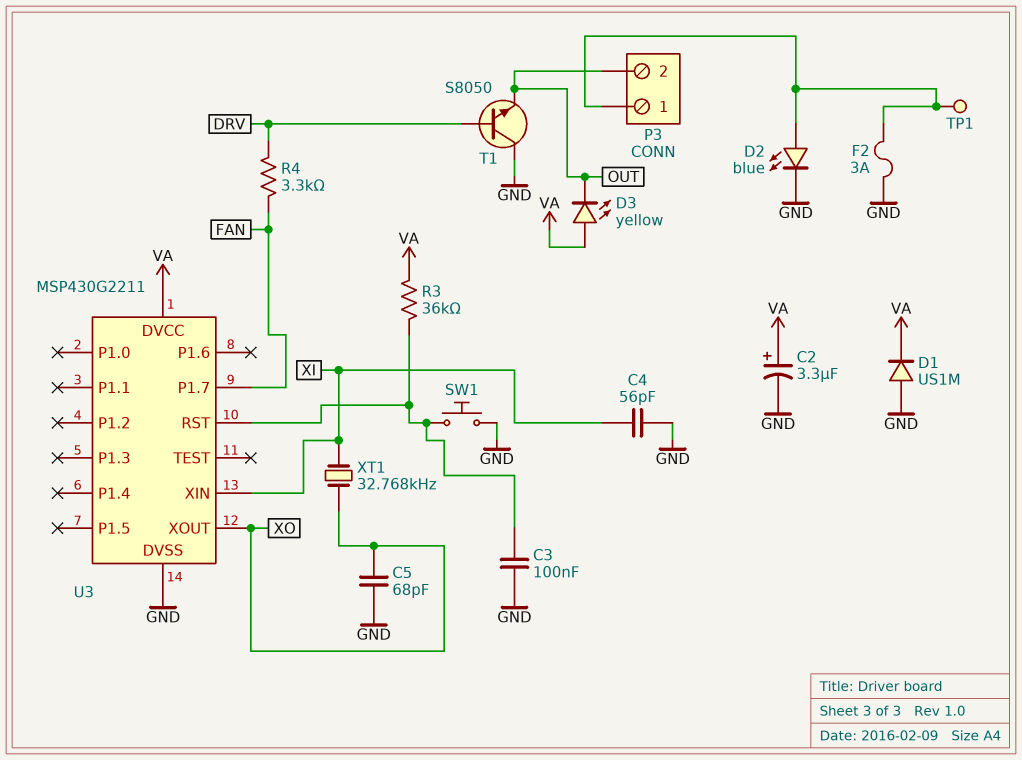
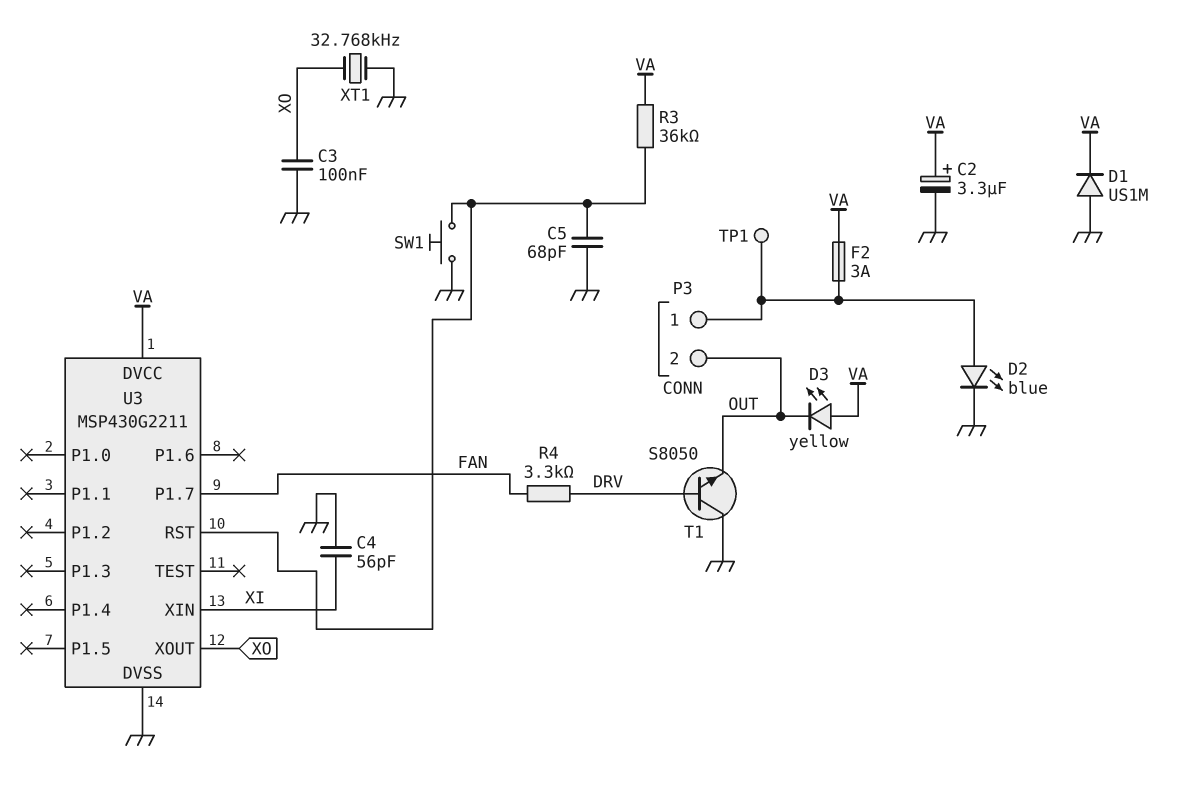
C3: 100nF (GND, U3/RST) -> 100nF (GND, XO)
C5: 68pF (GND, XO) -> 68pF (GND, U3/RST)
F2: 3A (GND, P3/1) -> 3A (P3/1, VA)
XT1: 32.768kHz (XI, XO) -> 32.768kHz (GND, XO)

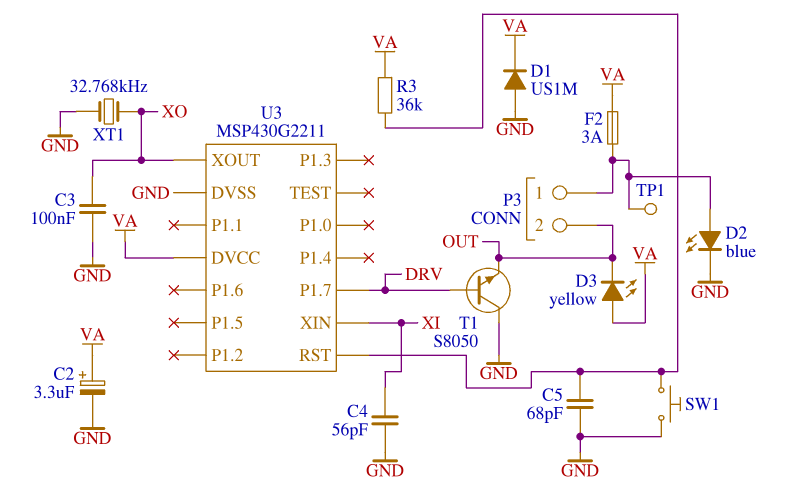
R4: 3.3k (DRV, FAN) -> none
U3 pin P1.7: FAN -> DRV

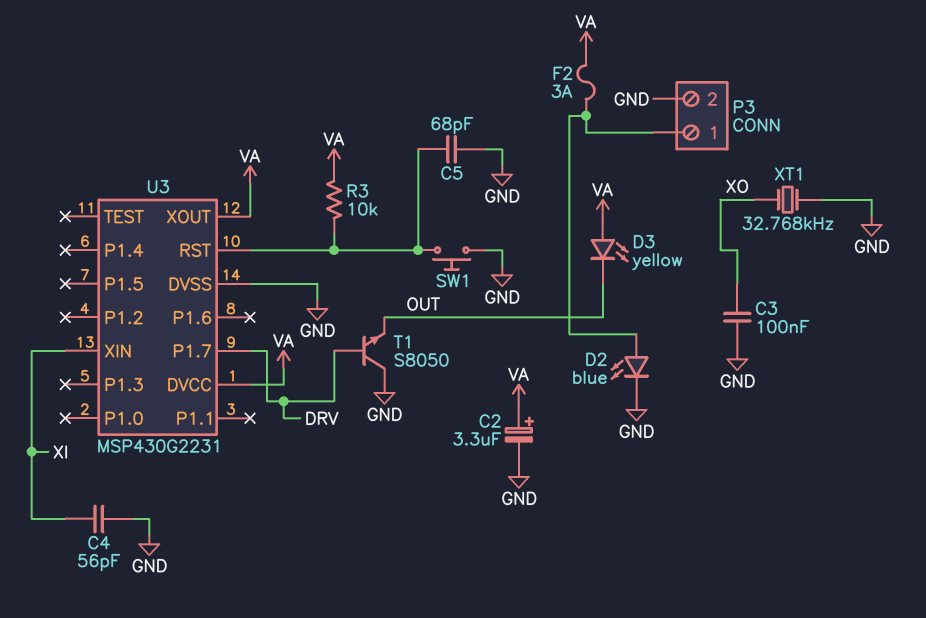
D1: diode US1M (A GND, K VA) -> none
P3 pin 2: OUT -> GND
R3: 36k (U3/RST, VA) -> 10k (U3/RST, VA)
TP1: test point (P3/1) -> none
U3: MSP430G2211 -> MSP430G2231
U3 pin XOUT: XO -> VA

